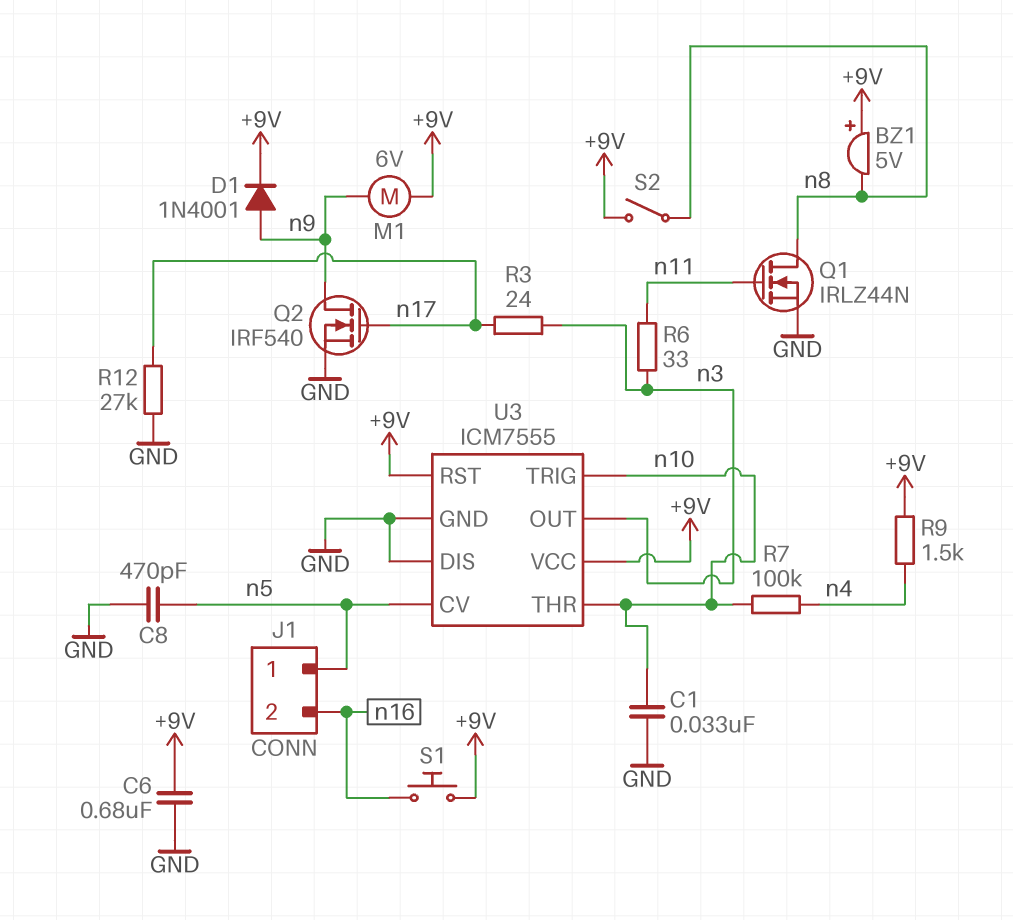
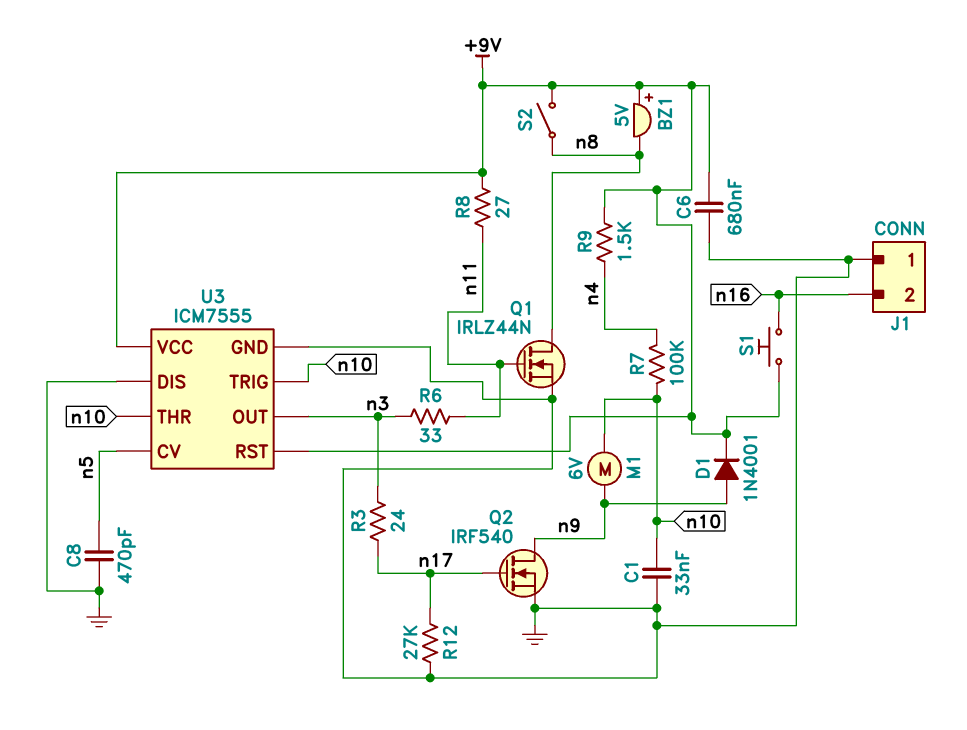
J1 pin 1: n5 -> GND
M1: motor 6V (+9V, n9) -> motor 6V (n9, n10)
R8: none -> 27 (+9V, n11)

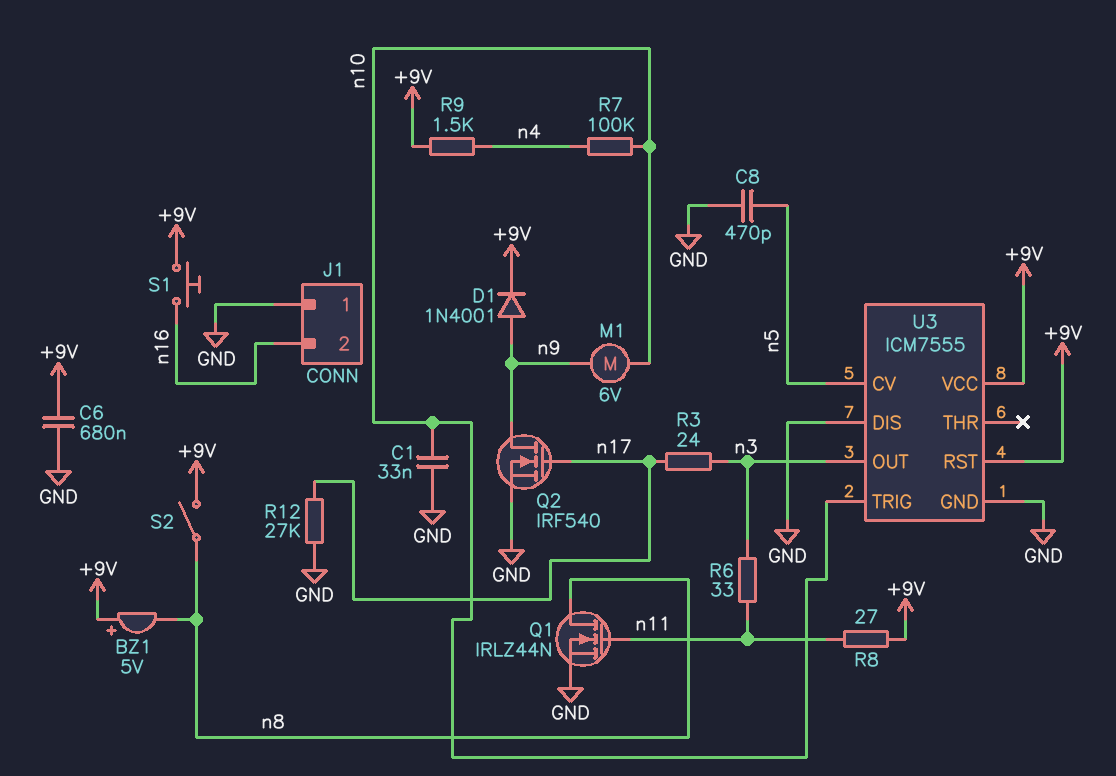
U3 pin THR: n10 -> none

